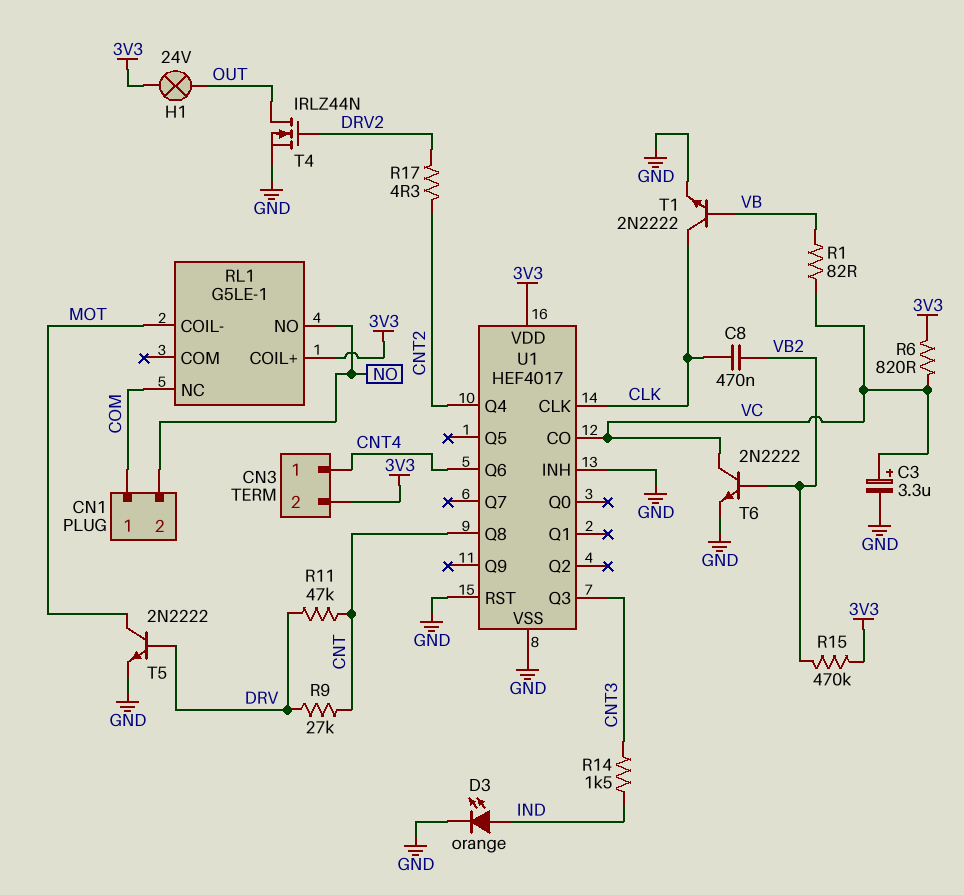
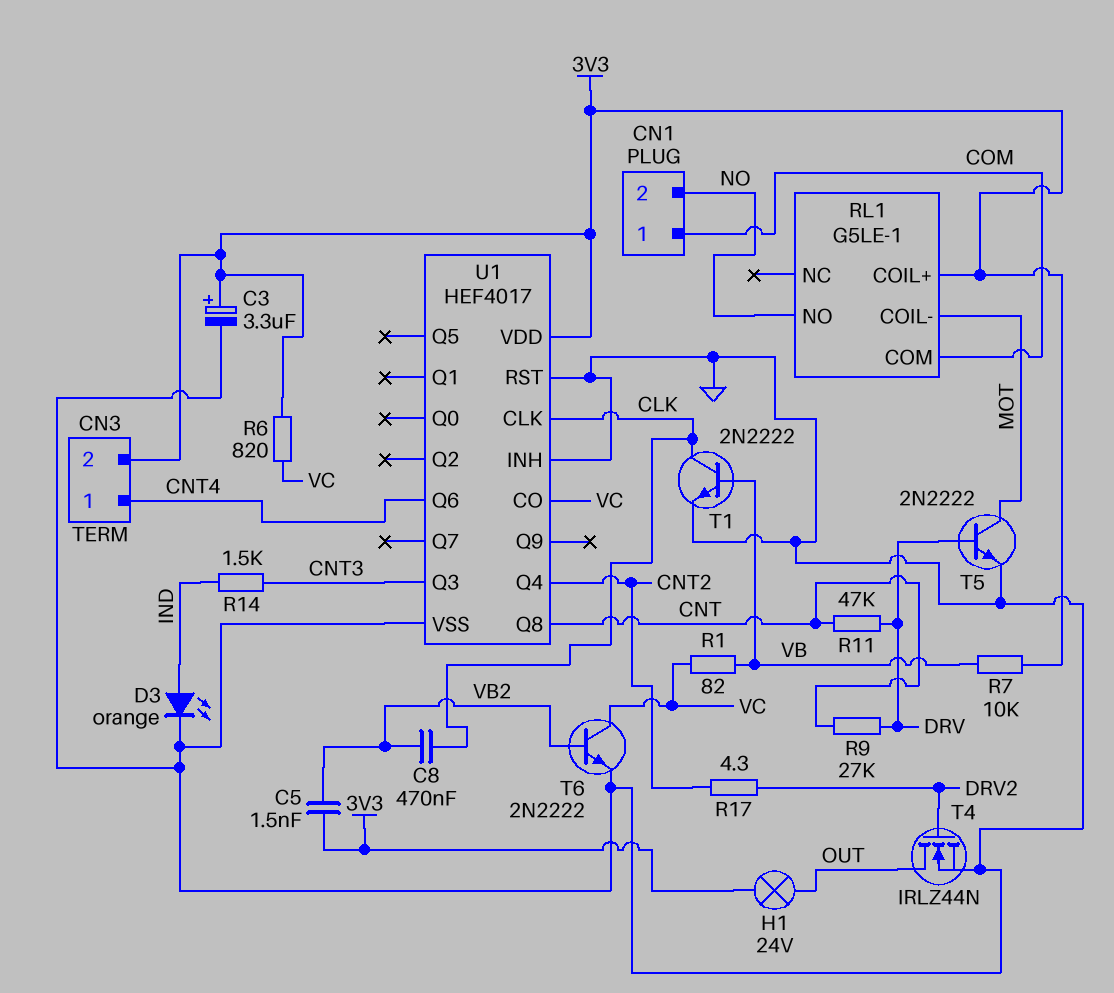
C3: 3.3uF (plus VC, minus GND) -> 3.3uF (plus 3V3, minus GND)
C5: none -> 1.5nF (3V3, VB2)
R7: none -> 10k (3V3, VB)
R15: 470k (3V3, VB2) -> none
RL1 pin COM: none -> COM
RL1 pin NC: COM -> none

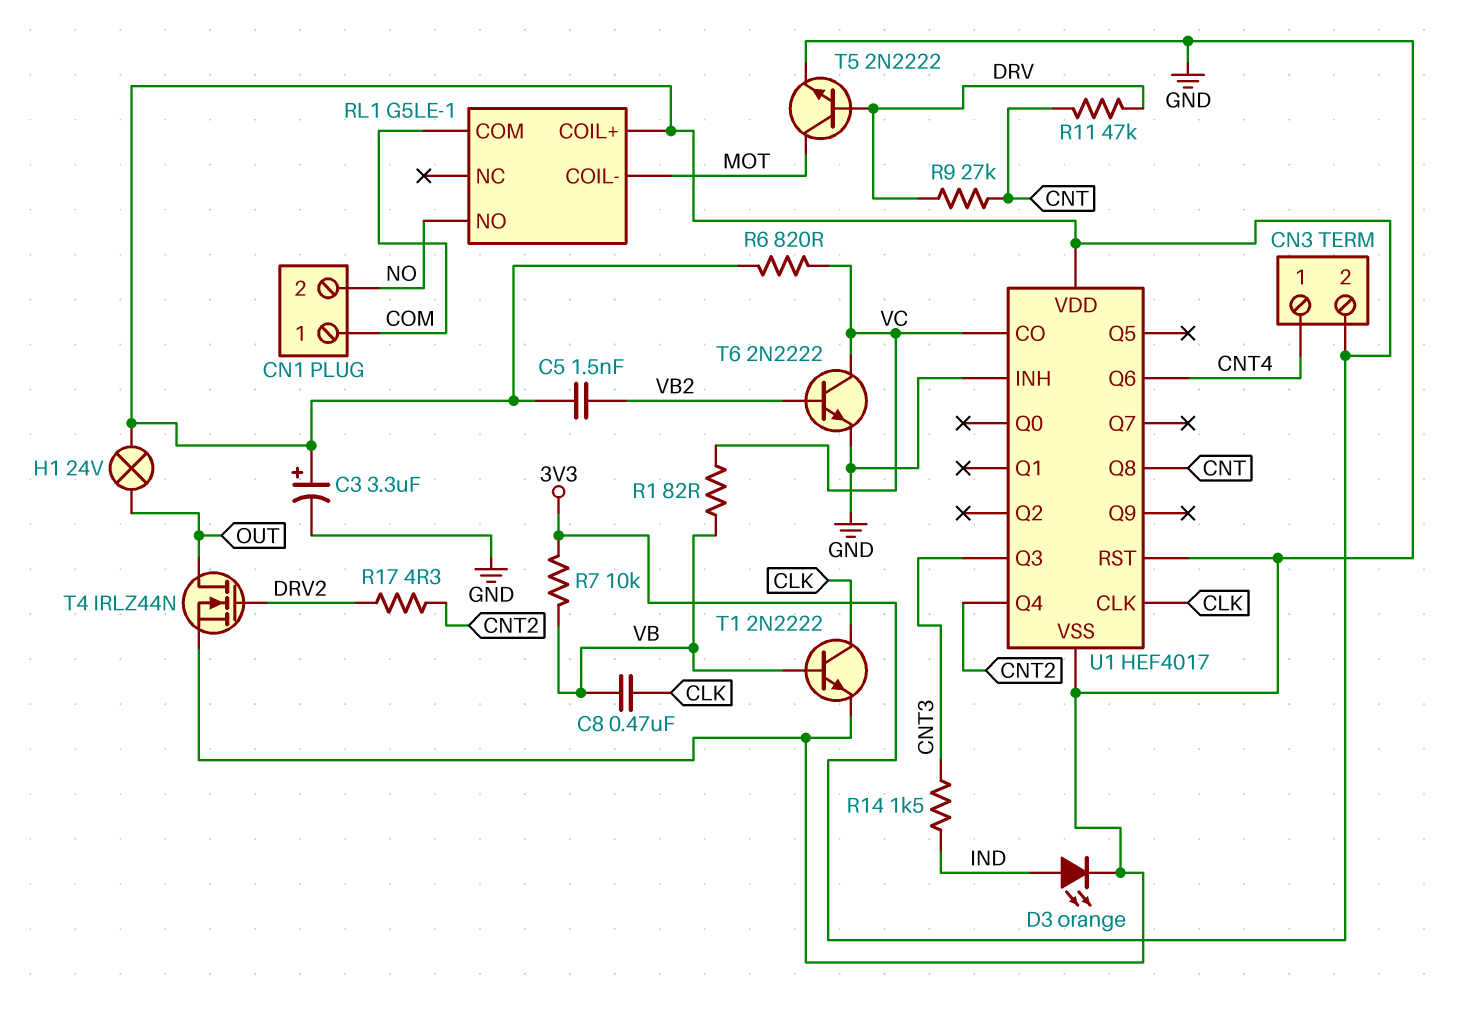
C8: 470nF (CLK, VB2) -> 470nF (CLK, VB)

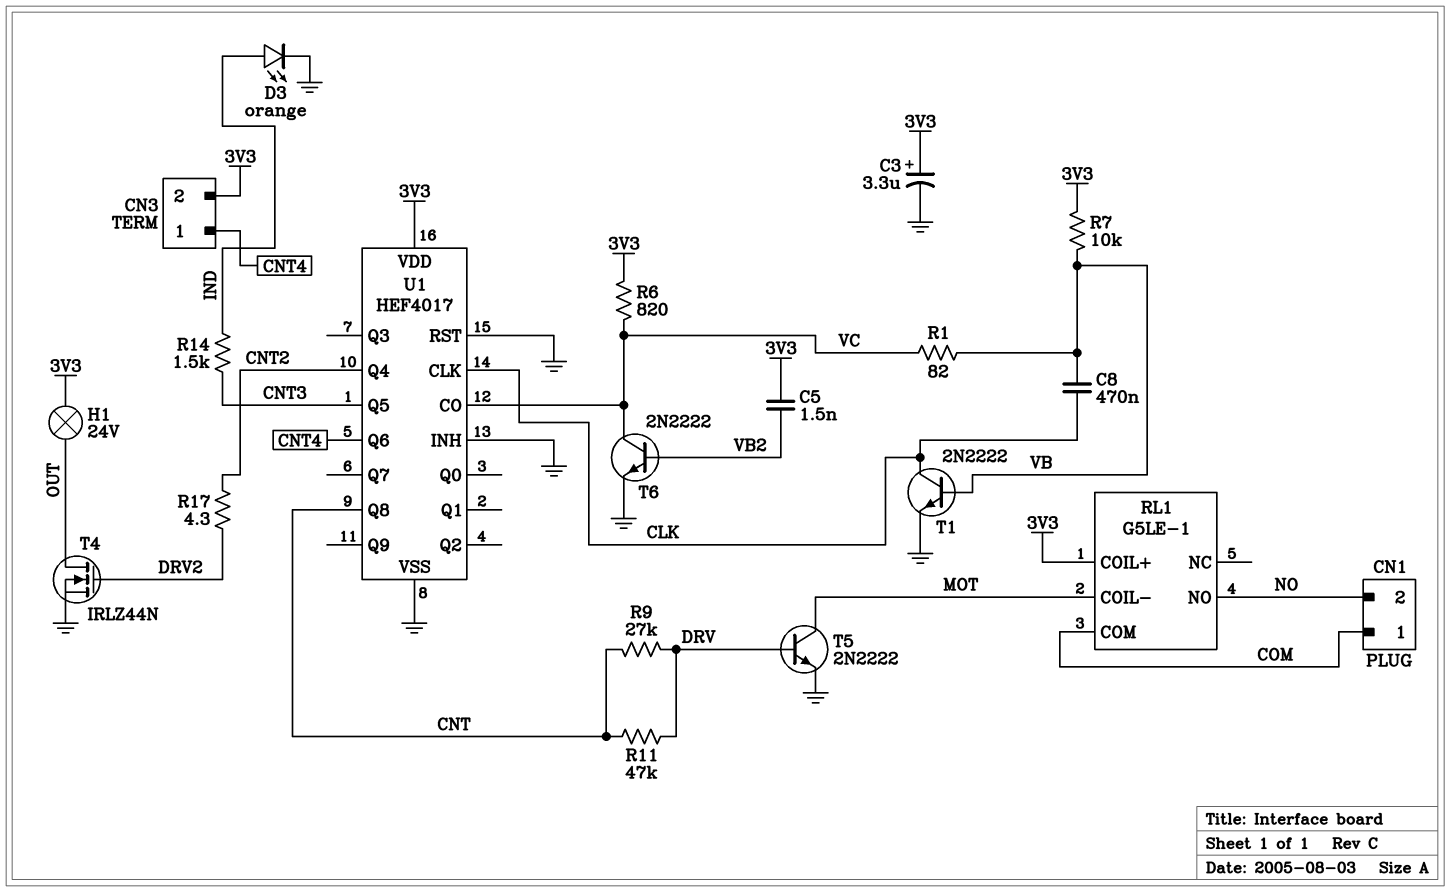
U1 pin Q3: CNT3 -> none
U1 pin Q5: none -> CNT3

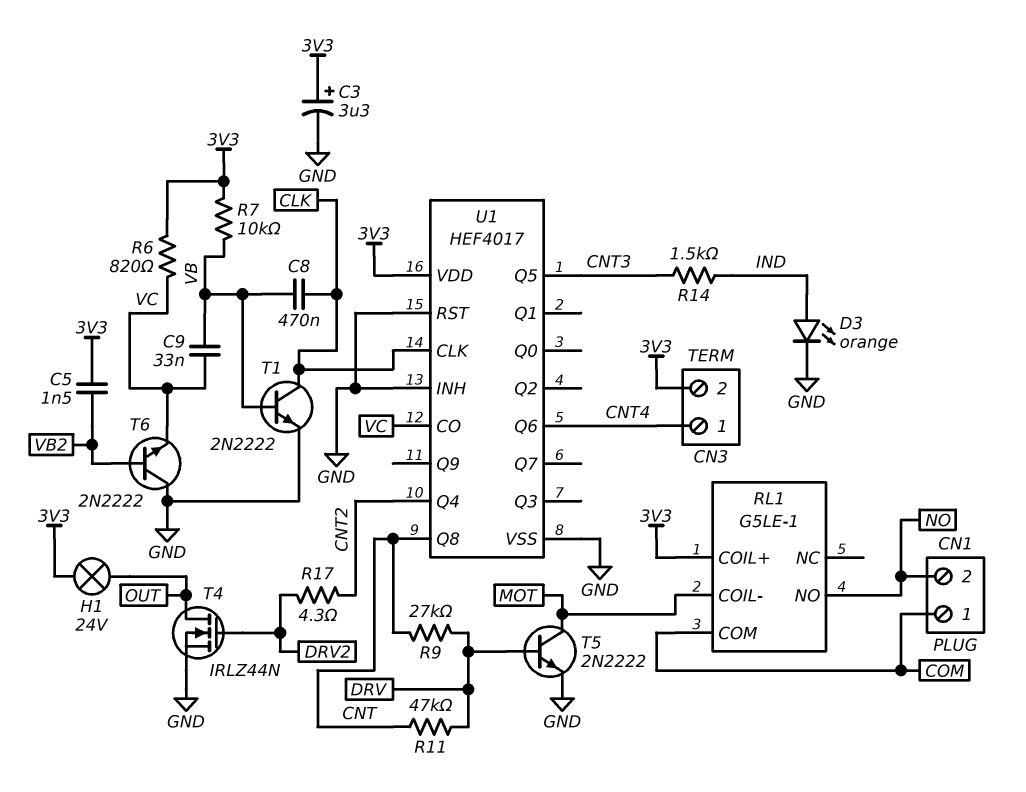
C9: none -> 33nF (VB, VC)
R1: 82 (VB, VC) -> none
T6: NPN 2N2222 (B VB2, C VC, E GND) -> NPN 2N2222 (B VB2, C GND, E VC)

